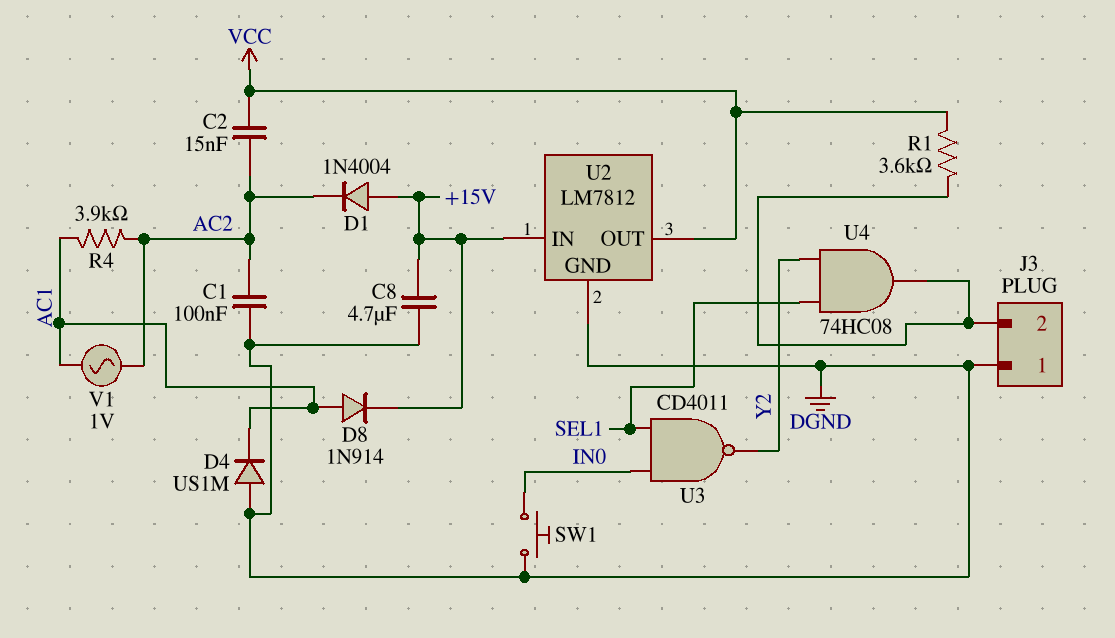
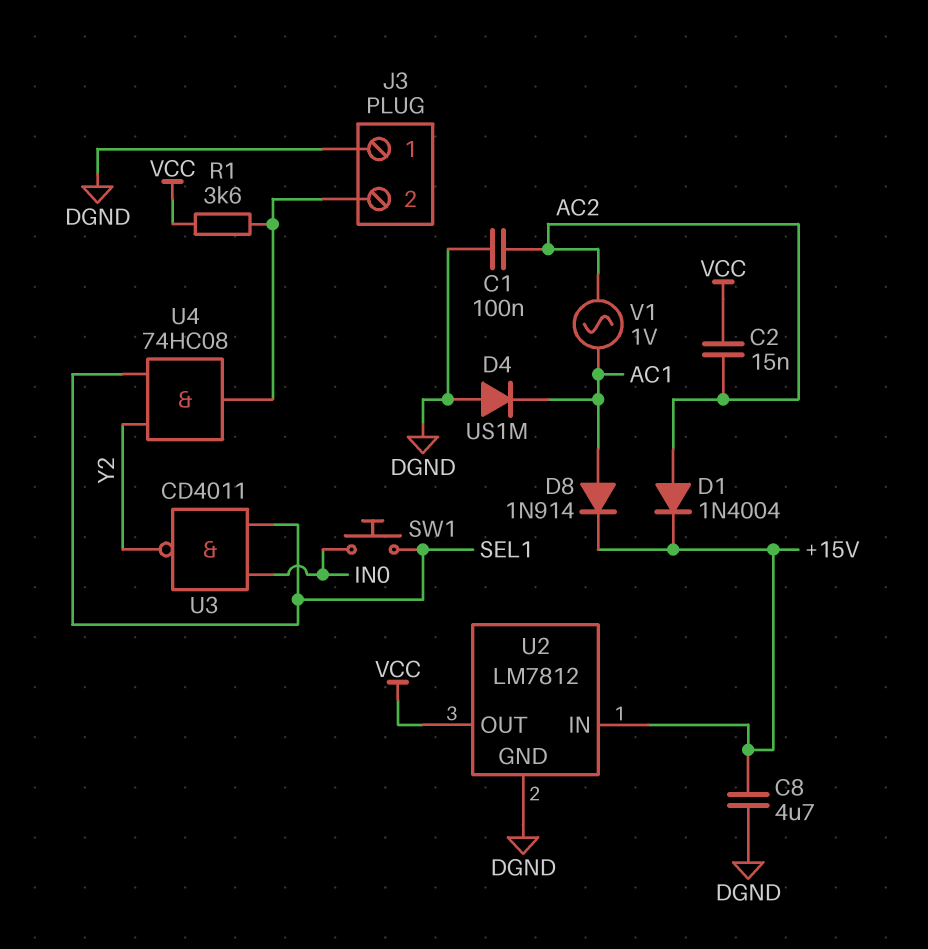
D1: diode 1N4004 (A +15V, K AC2) -> diode 1N4004 (A AC2, K +15V)
R4: 3.9k (AC1, AC2) -> none
SW1: button (DGND, IN0) -> button (IN0, SEL1)

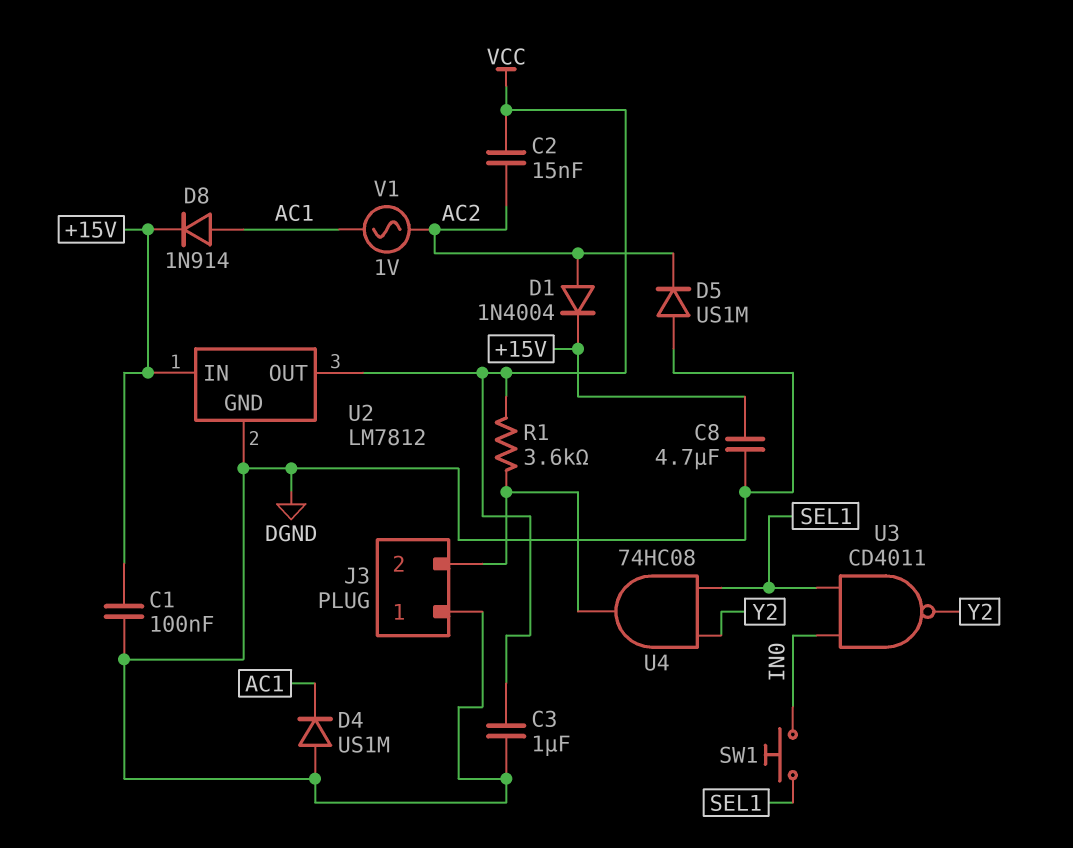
C1: 100nF (AC2, DGND) -> 100nF (+15V, DGND)
C3: none -> 1uF (DGND, VCC)
D5: none -> diode US1M (A DGND, K AC2)

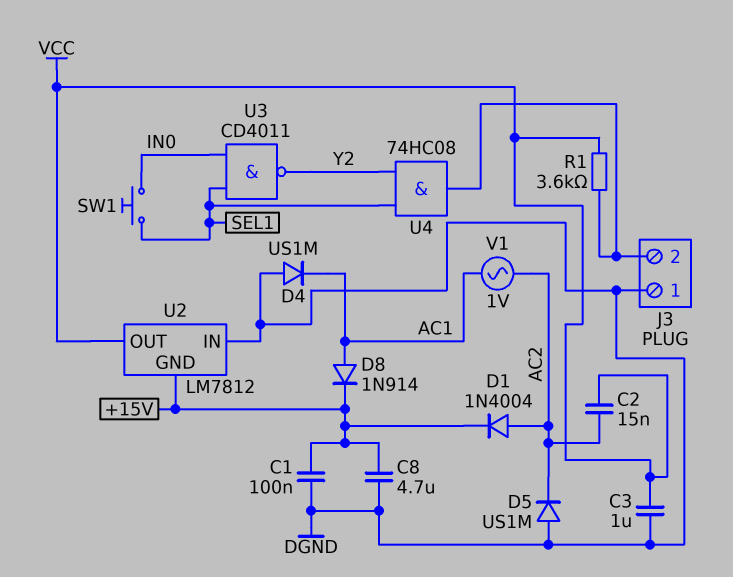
U2 pin GND: DGND -> +15V
U2 pin IN: +15V -> DGND

